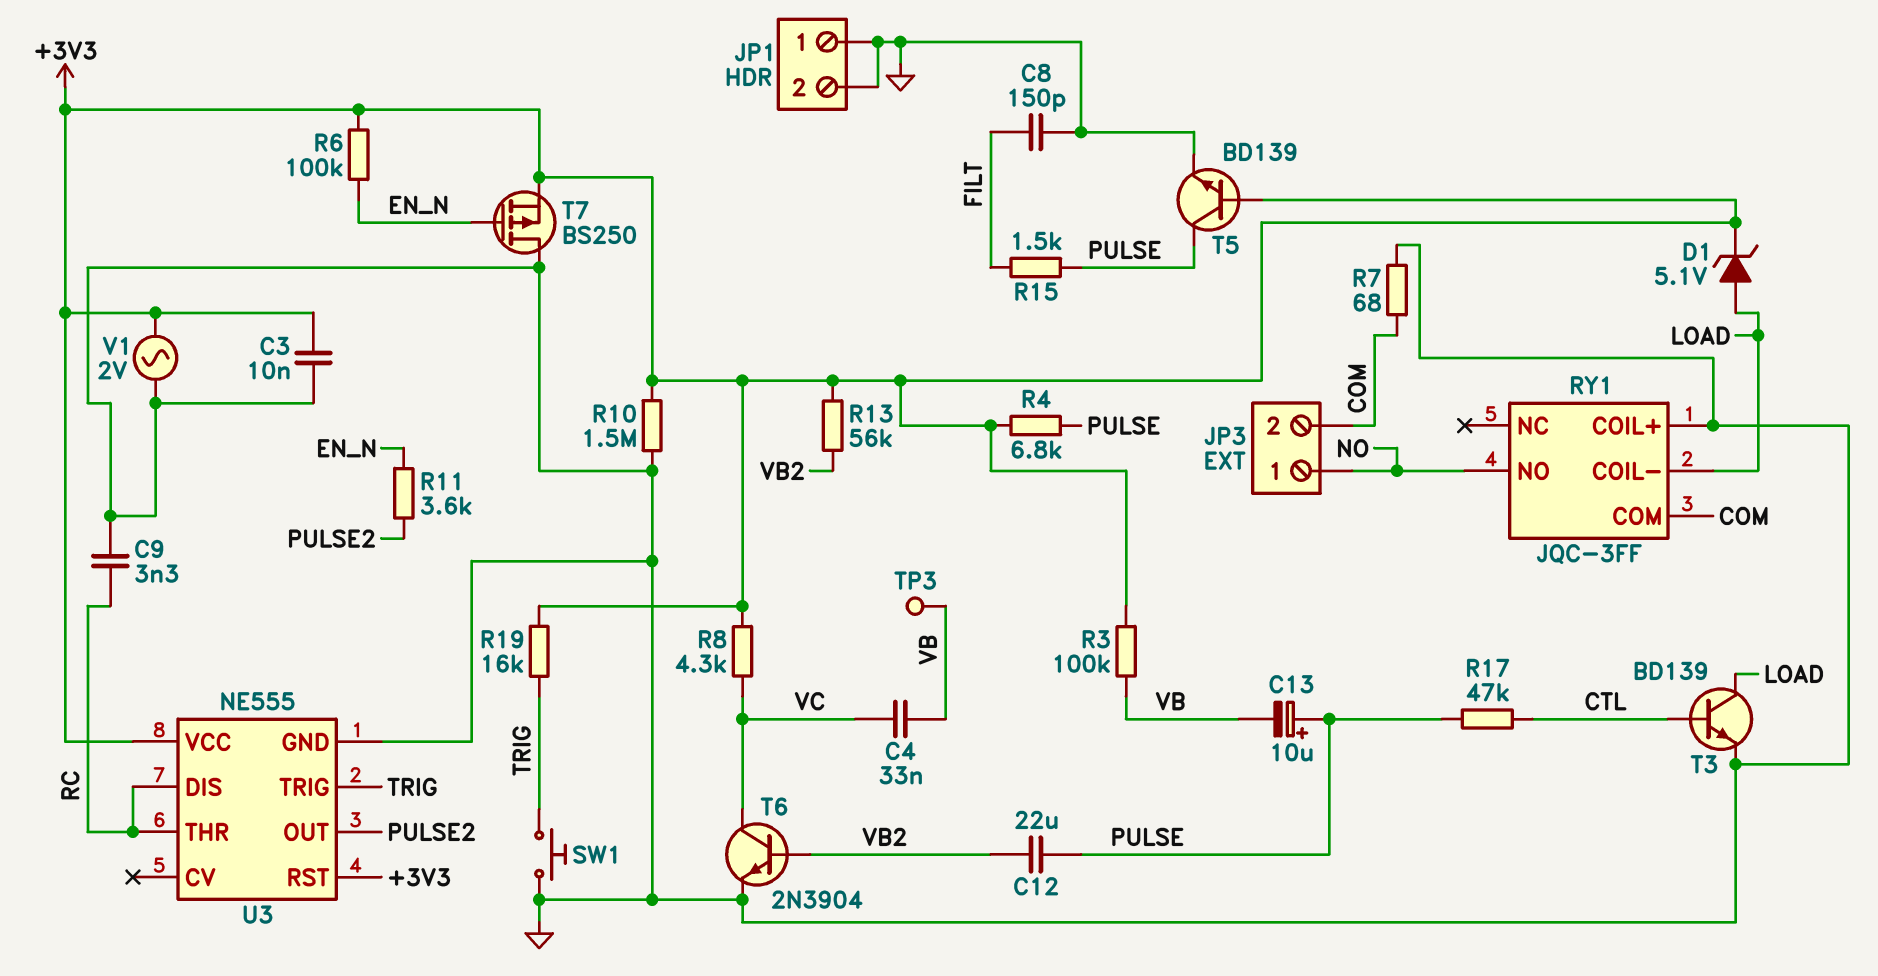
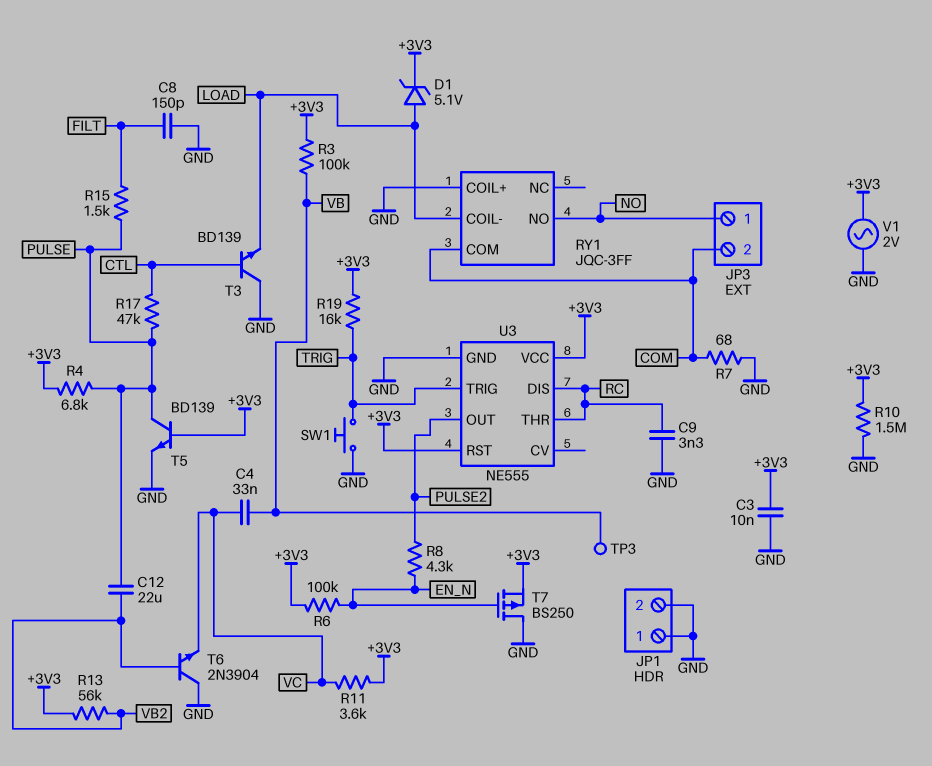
C13: 10uF (plus PULSE, minus VB) -> none
R8: 4.3k (+3V3, VC) -> 4.3k (EN_N, PULSE2)
R11: 3.6k (EN_N, PULSE2) -> 3.6k (+3V3, VC)
T3: NPN BD139 (B CTL, C LOAD, E GND) -> NPN BD139 (B CTL, C GND, E LOAD)
T6: NPN 2N3904 (B VB2, C VC, E GND) -> NPN 2N3904 (B VB2, C GND, E VC)

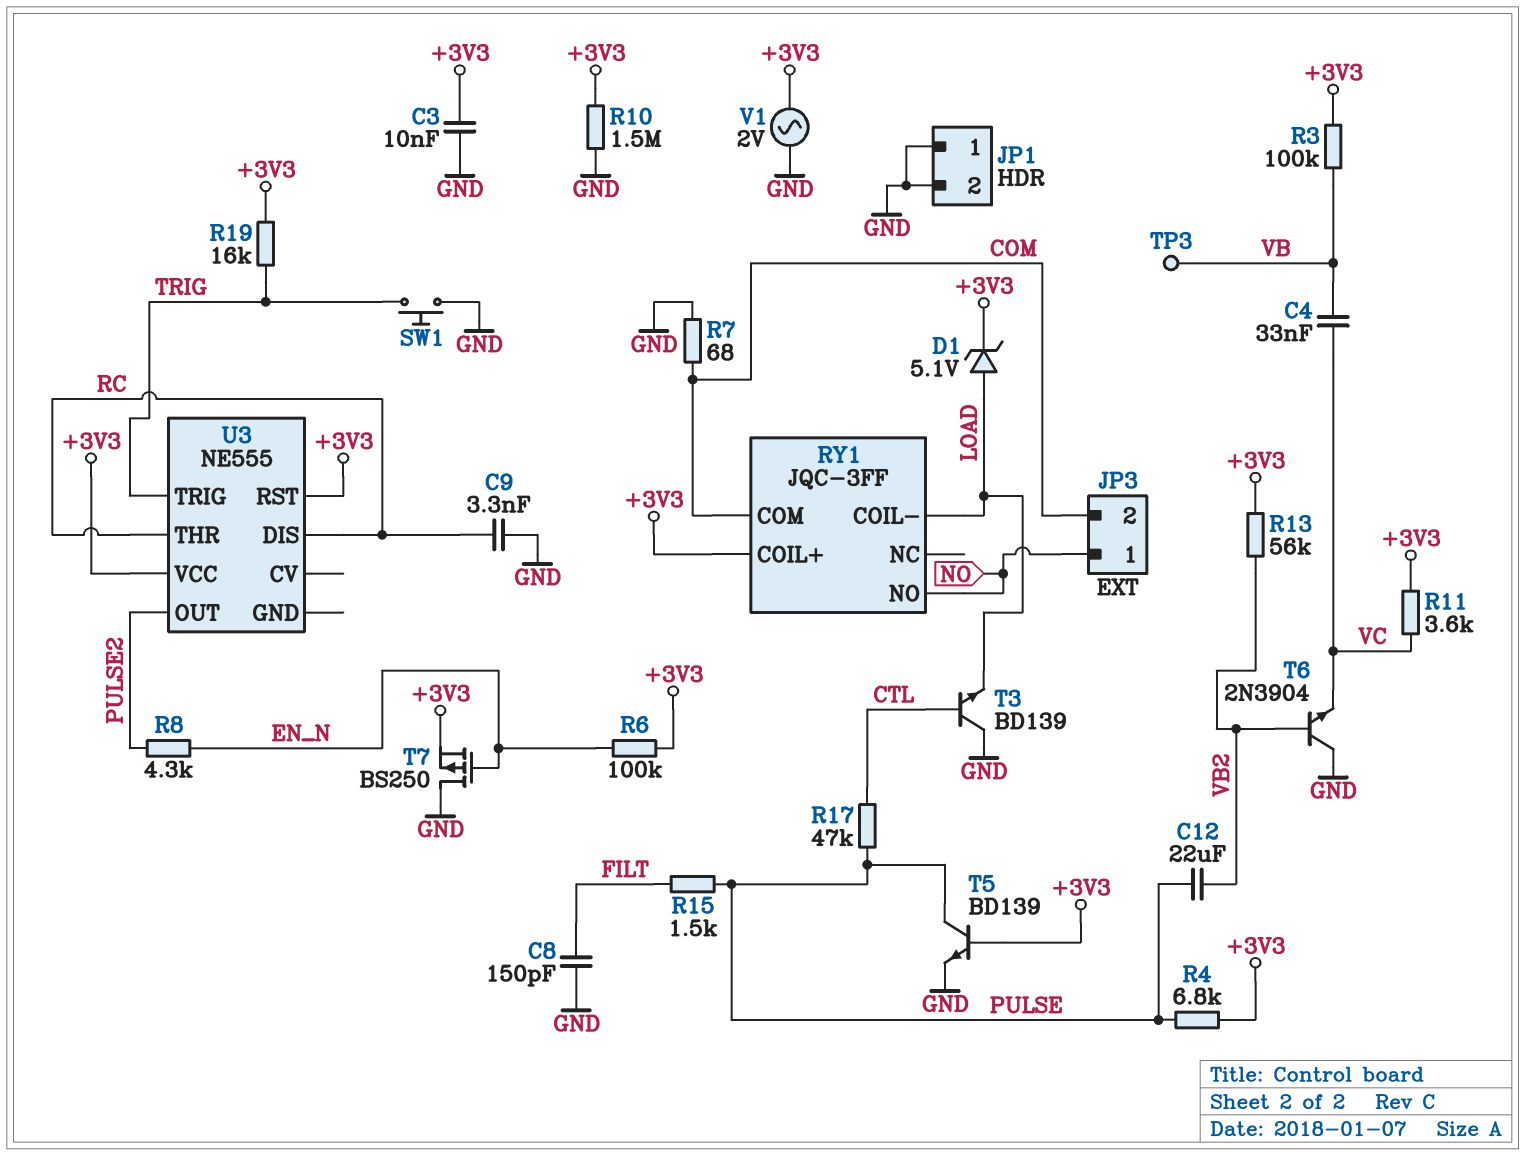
RY1 pin COIL+: GND -> +3V3
U3 pin GND: GND -> none

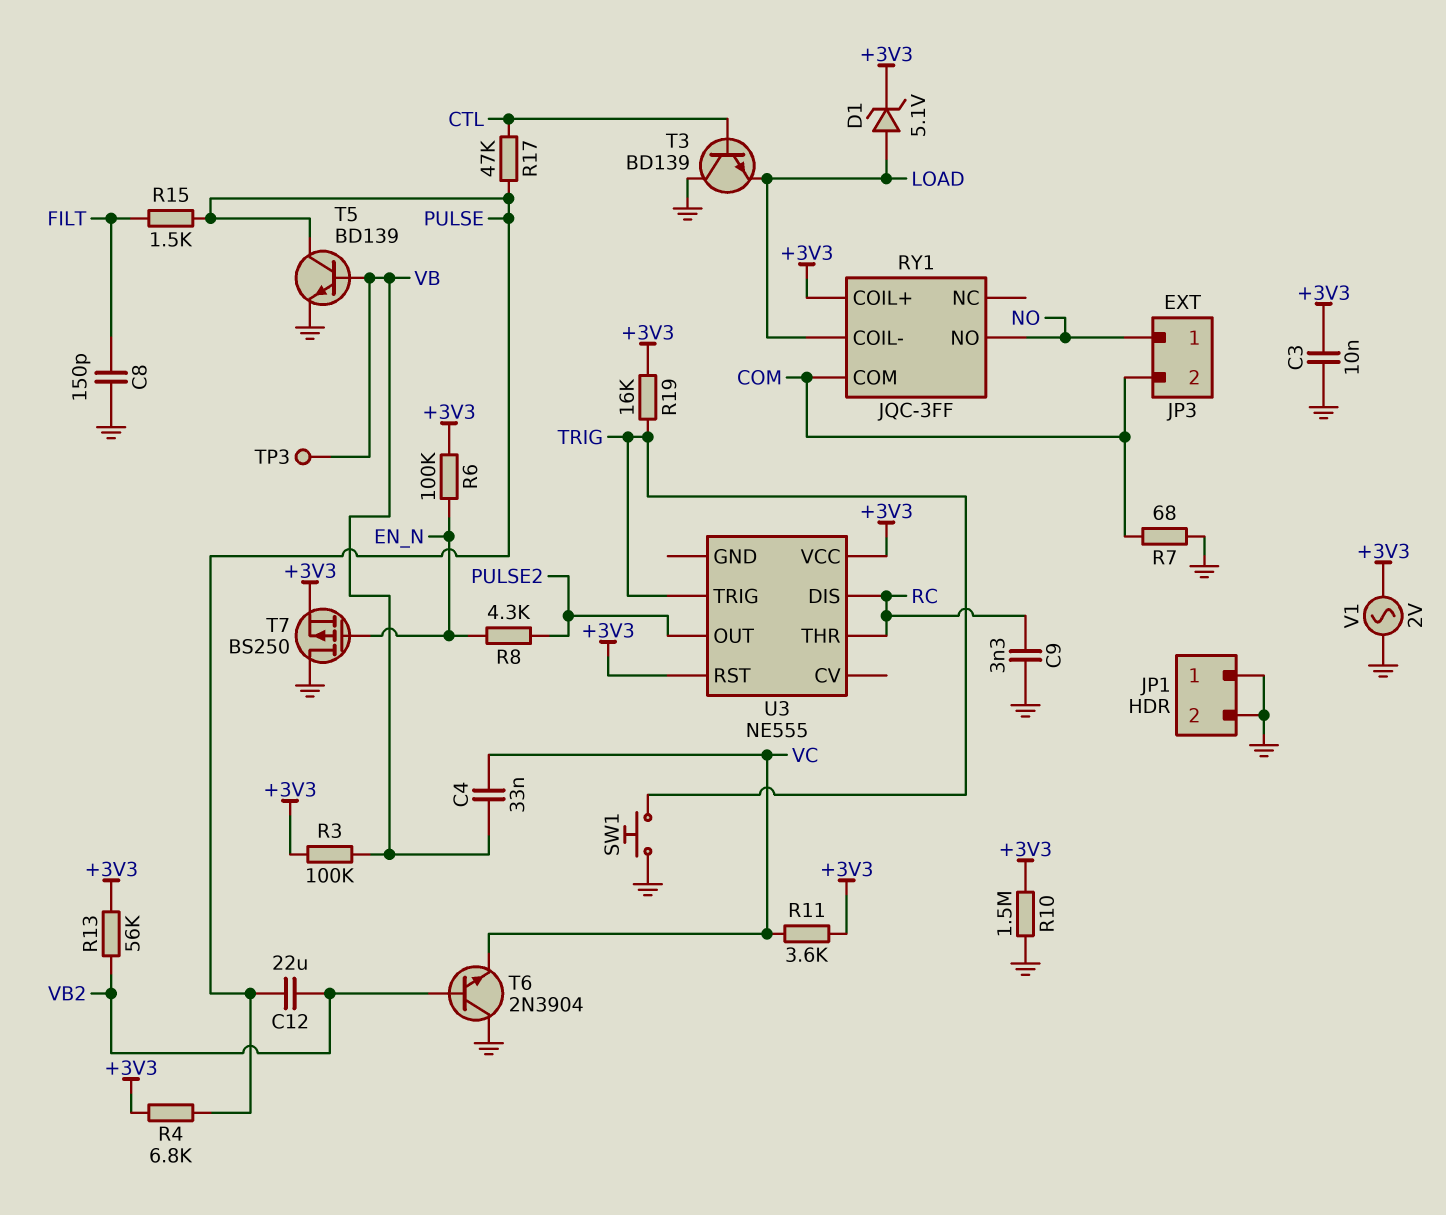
T5: NPN BD139 (B +3V3, C PULSE, E GND) -> NPN BD139 (B VB, C PULSE, E GND)

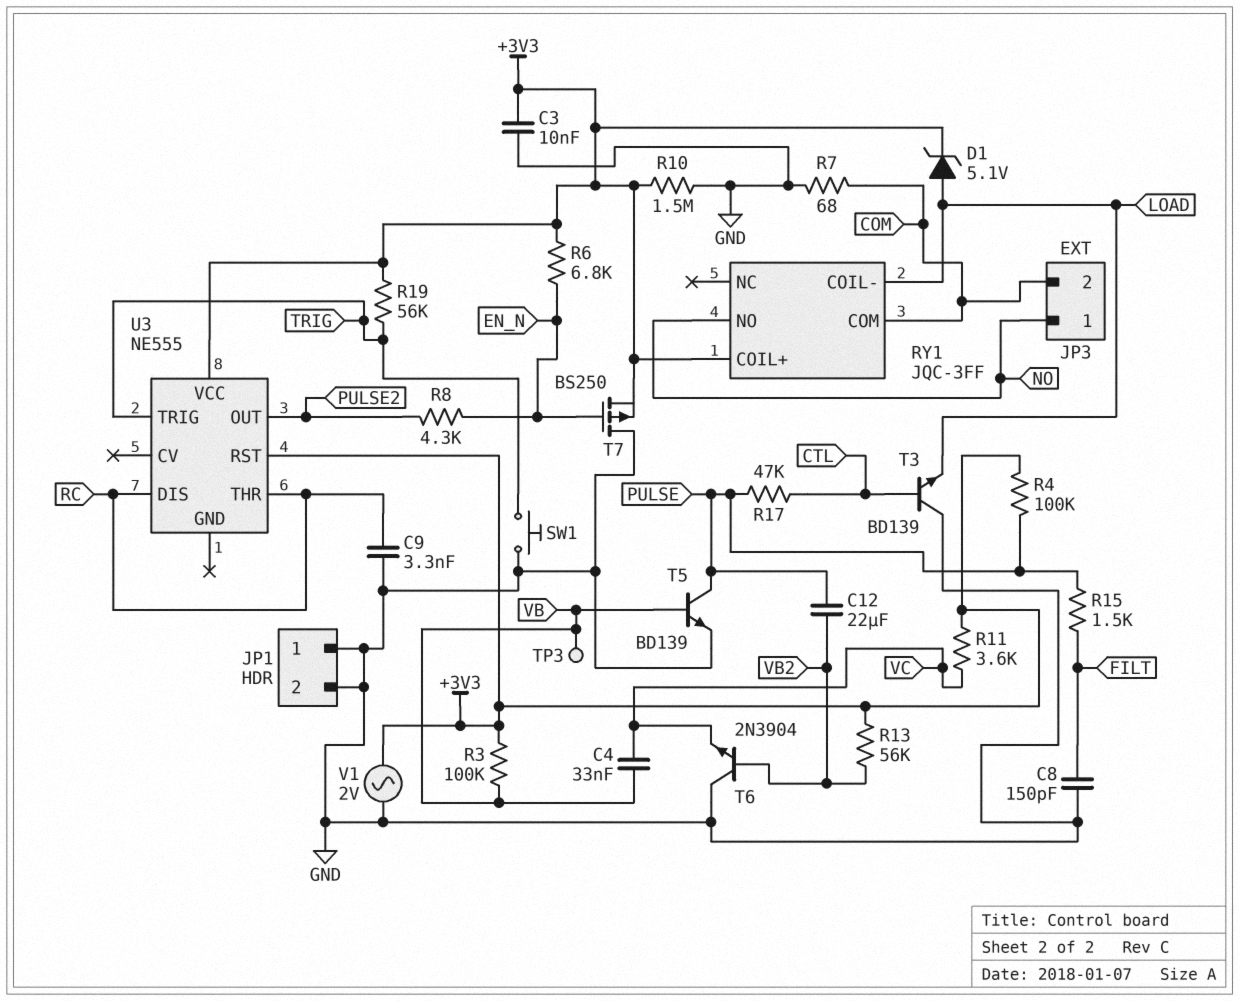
R4: 6.8k (+3V3, PULSE) -> 100k (+3V3, PULSE)
R6: 100k (+3V3, EN_N) -> 6.8k (+3V3, EN_N)
R19: 16k (+3V3, TRIG) -> 56k (+3V3, TRIG)

